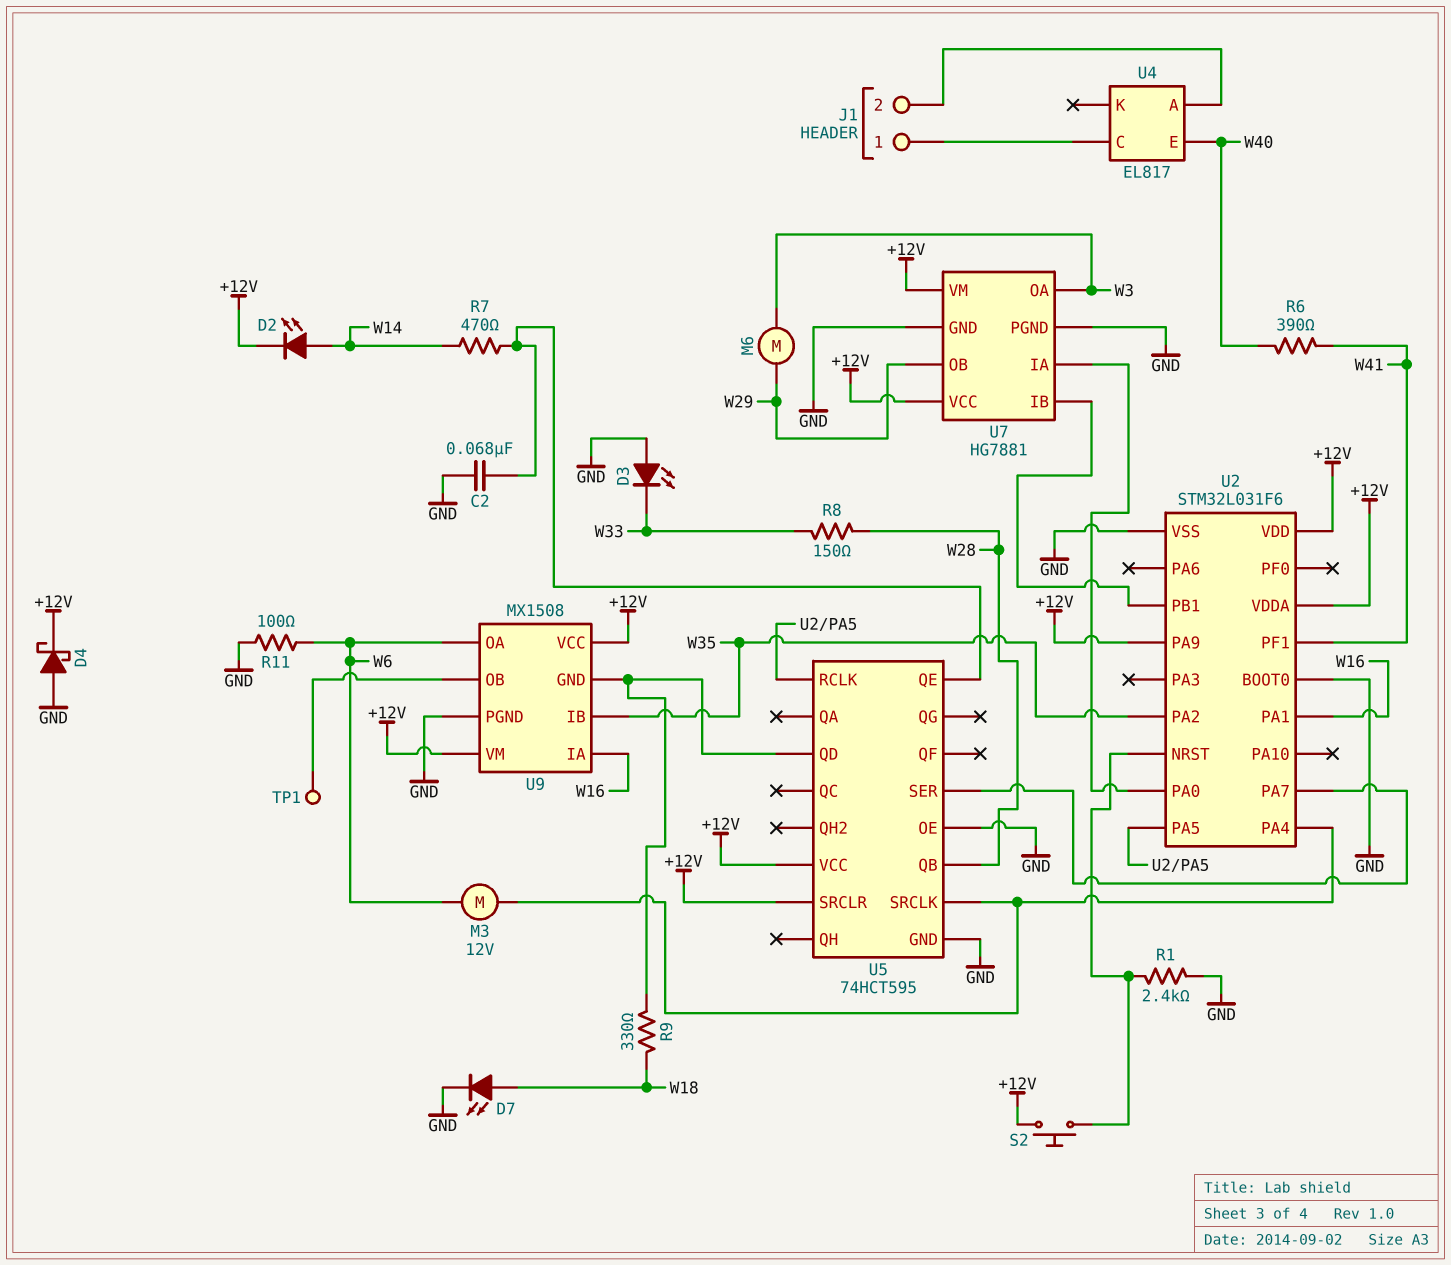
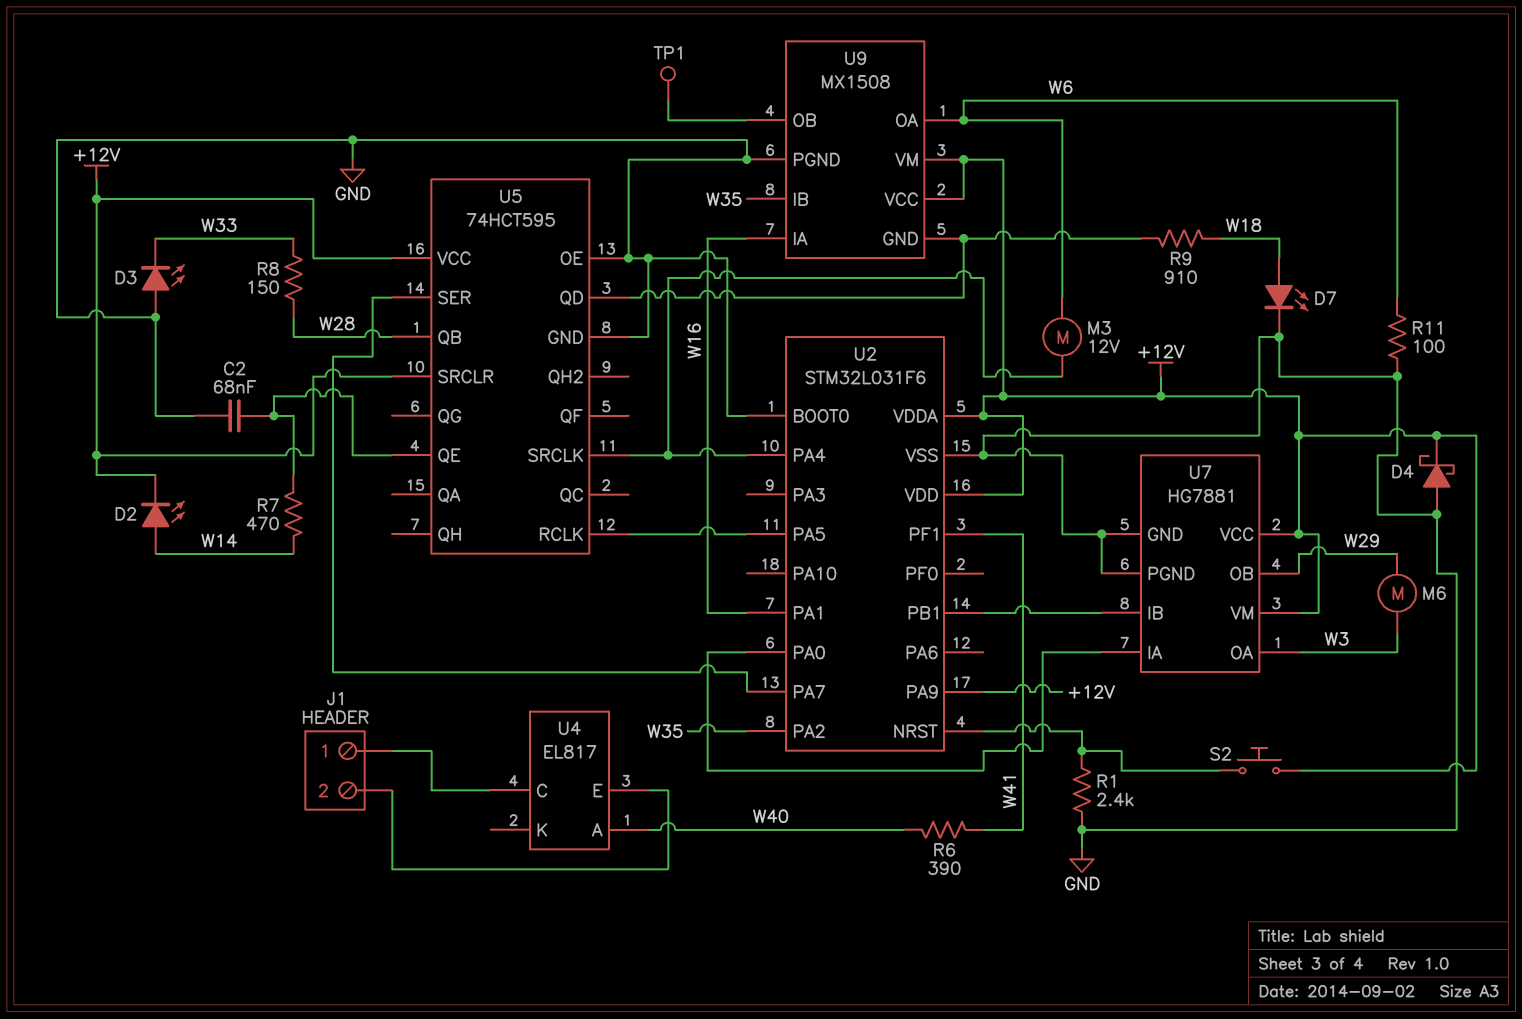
R9: 330 (U5/QD, W18) -> 910 (U5/QD, W18)
U4 pin A: J1/2 -> W40
U4 pin E: W40 -> J1/2

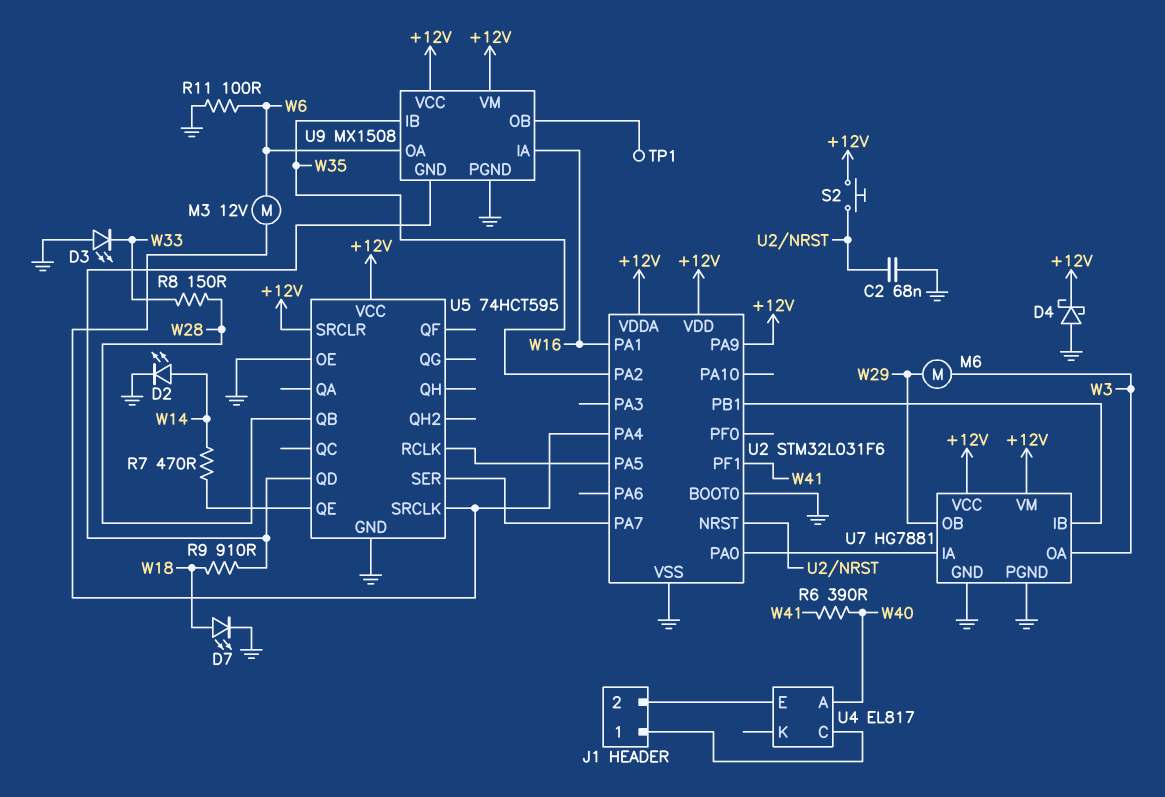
C2: 68nF (GND, U5/QE) -> 68nF (GND, U2/NRST)
D2: LED (A W14, K +12V) -> LED (A W14, K GND)
R1: 2.4k (GND, U2/NRST) -> none

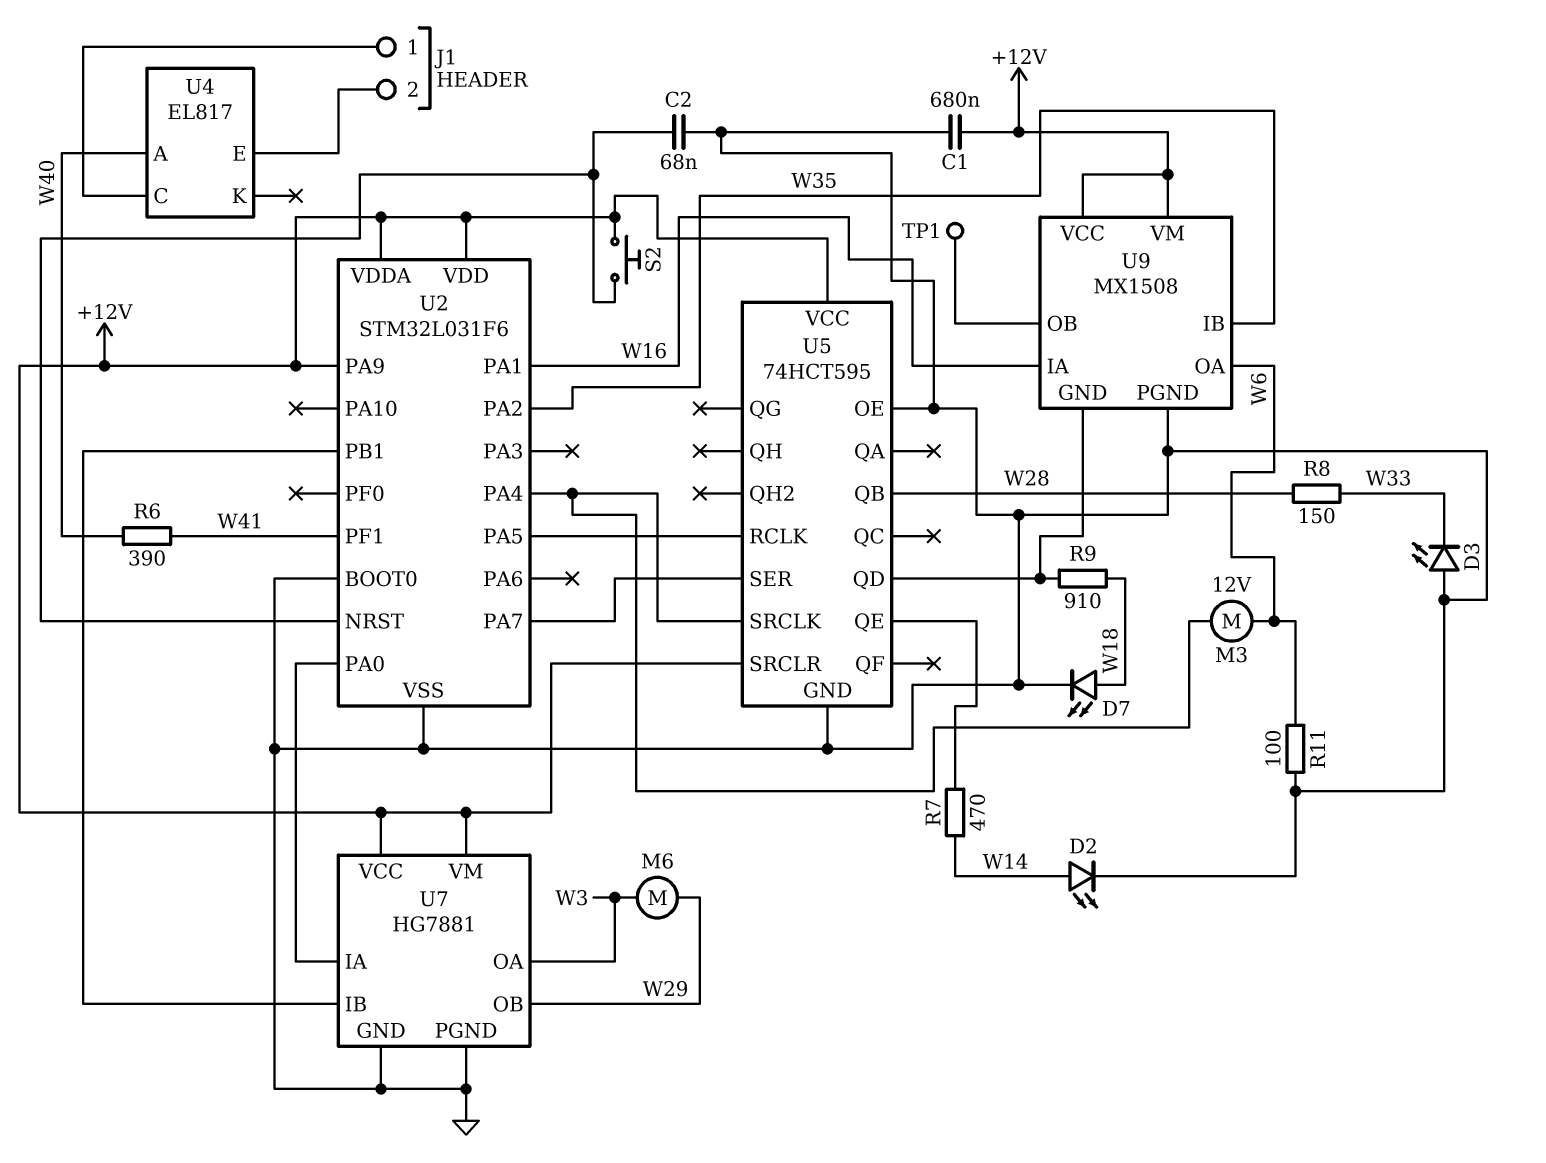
C1: none -> 680nF (+12V, GND)
D4: schottky (A GND, K +12V) -> none

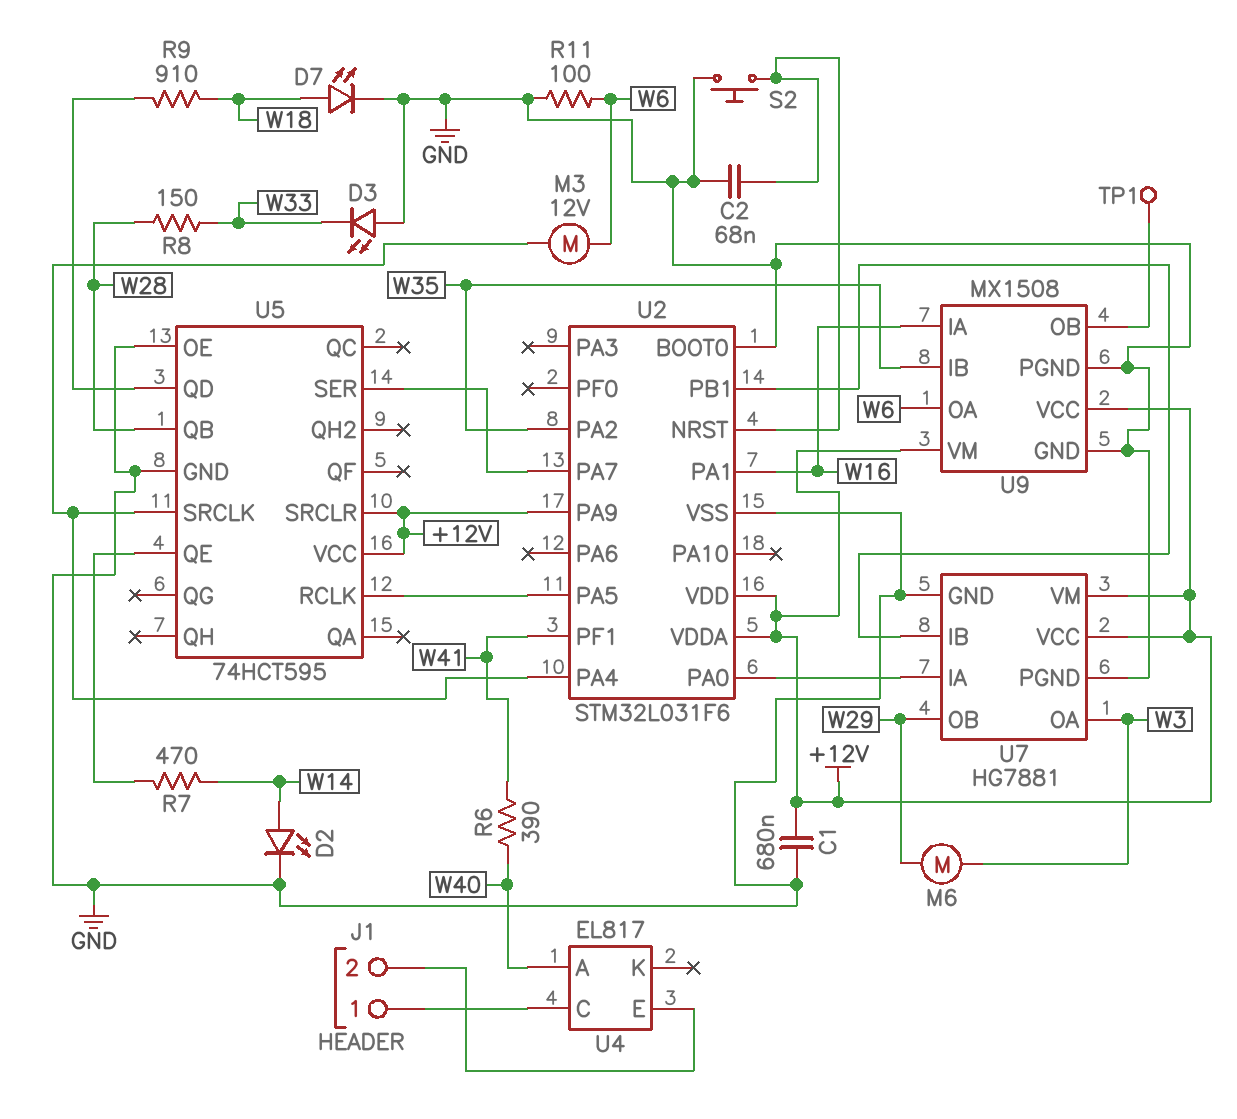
S2: button (+12V, U2/NRST) -> button (GND, U2/NRST)
U9 pin GND: U5/QD -> GND

